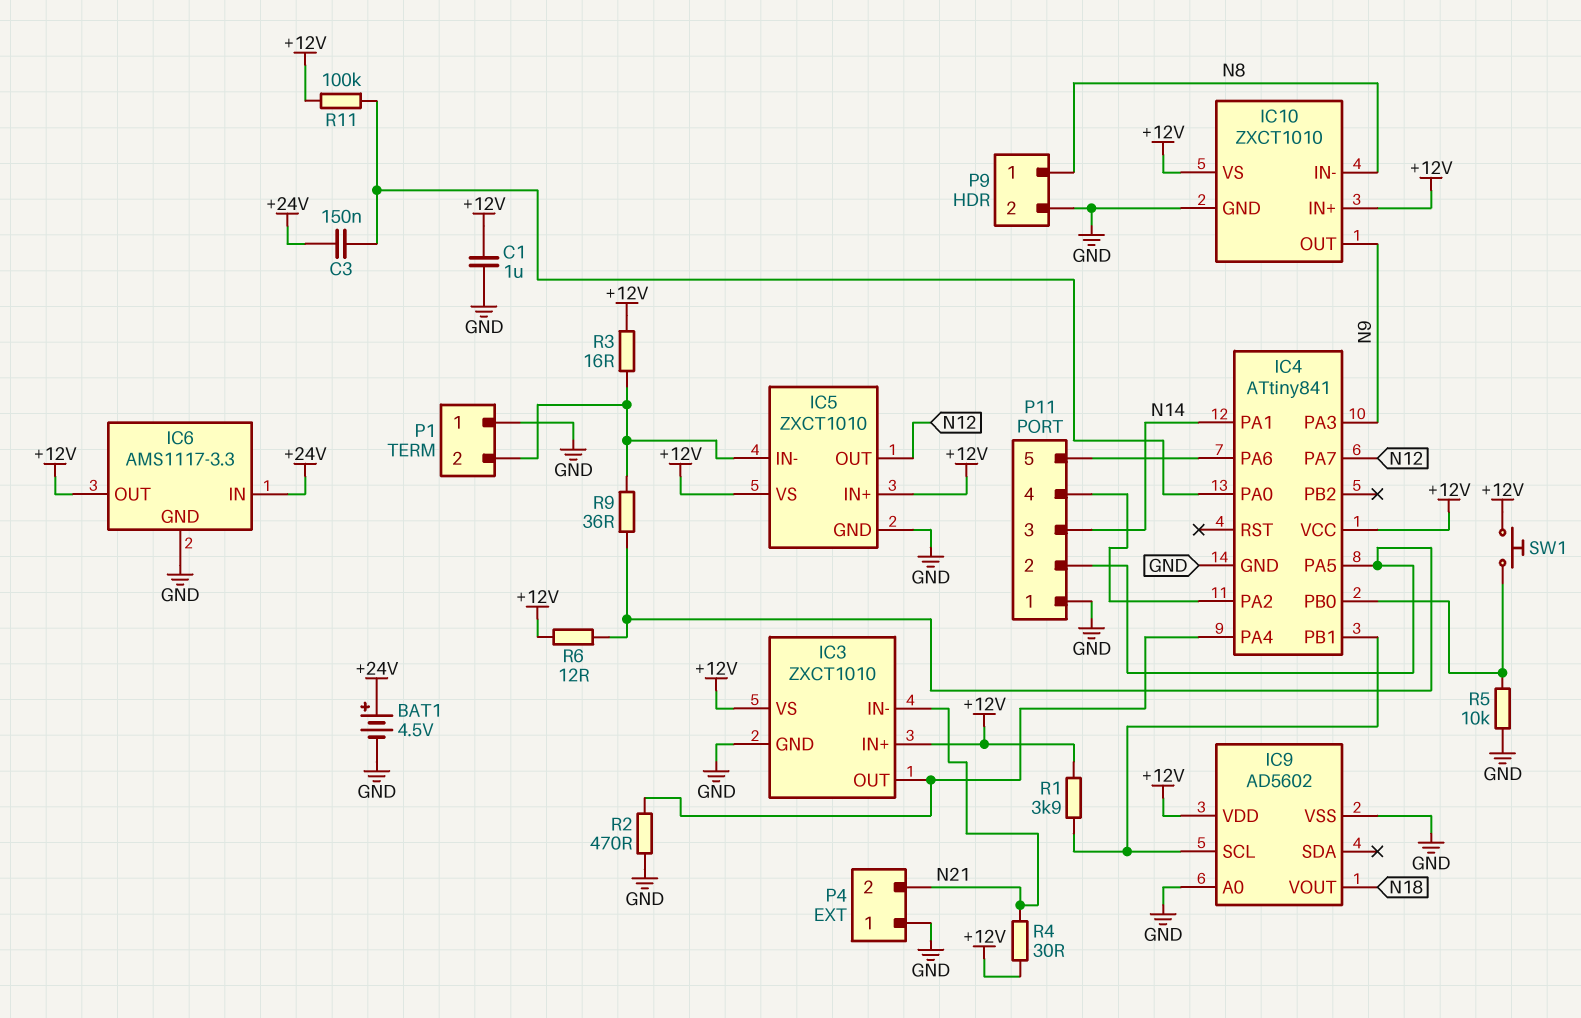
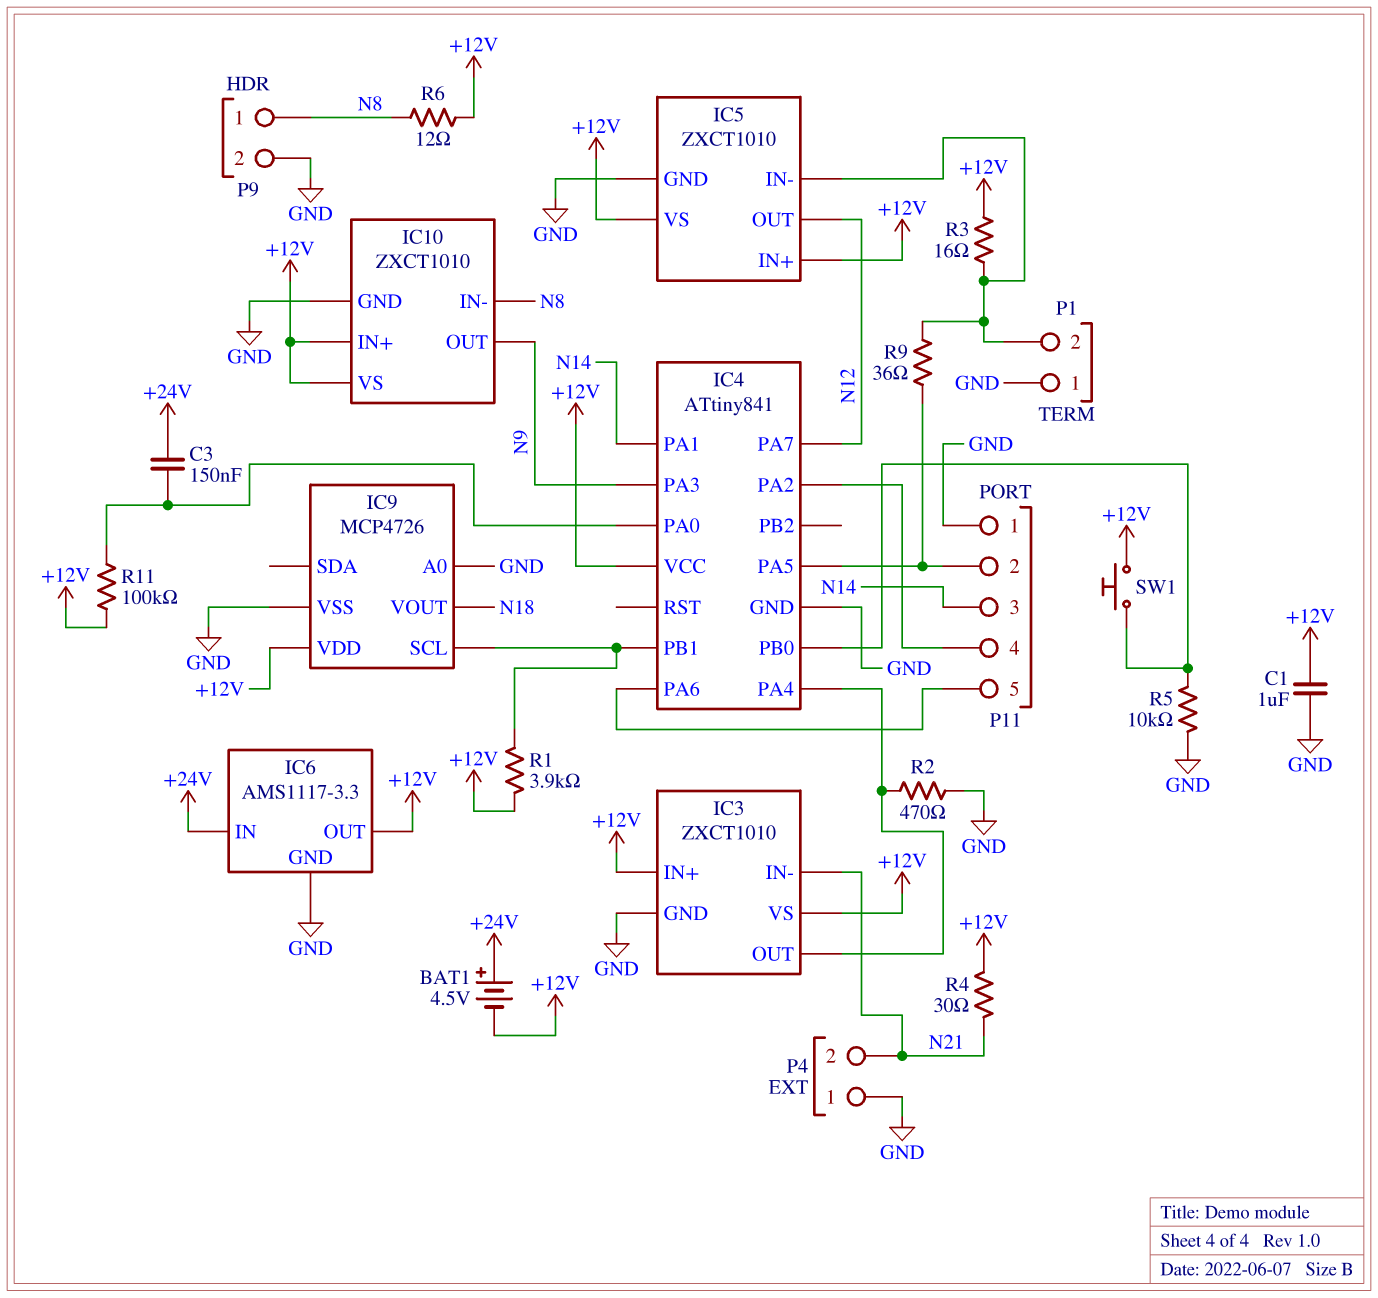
BAT1: 4.5V (plus +24V, minus GND) -> 4.5V (plus +24V, minus +12V)
IC9: AD5602 -> MCP4726
R6: 12 (+12V, IC4/PA5) -> 12 (+12V, N8)

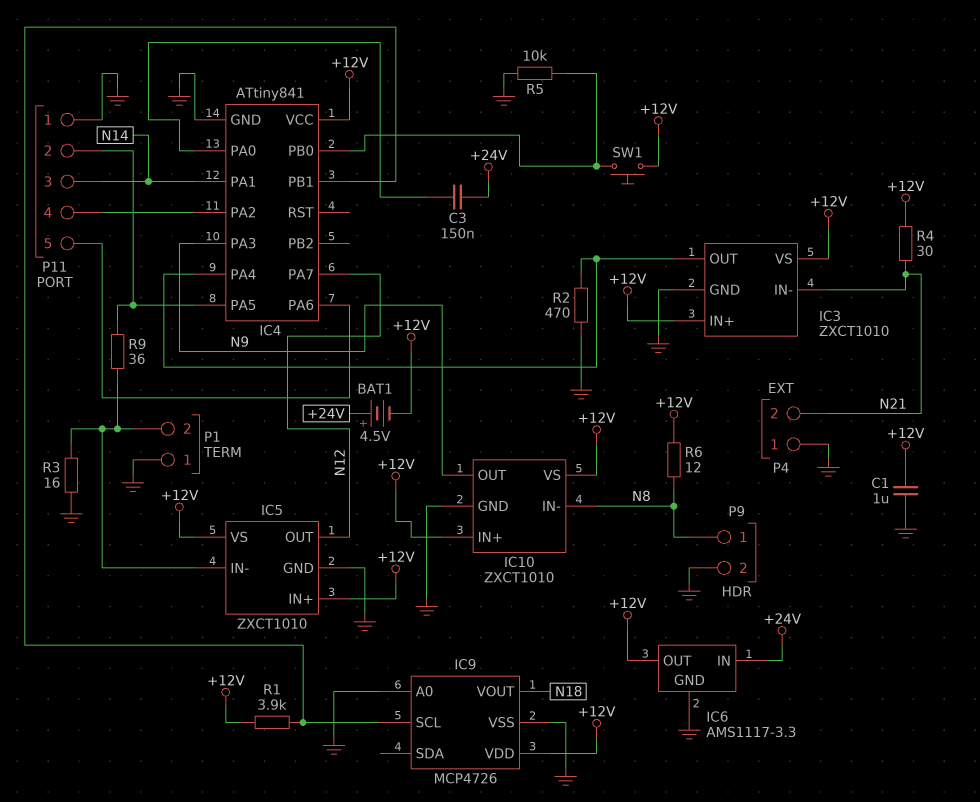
R3: 16 (+12V, IC5/IN-) -> 16 (GND, IC5/IN-)
R11: 100k (+12V, IC4/PA0) -> none

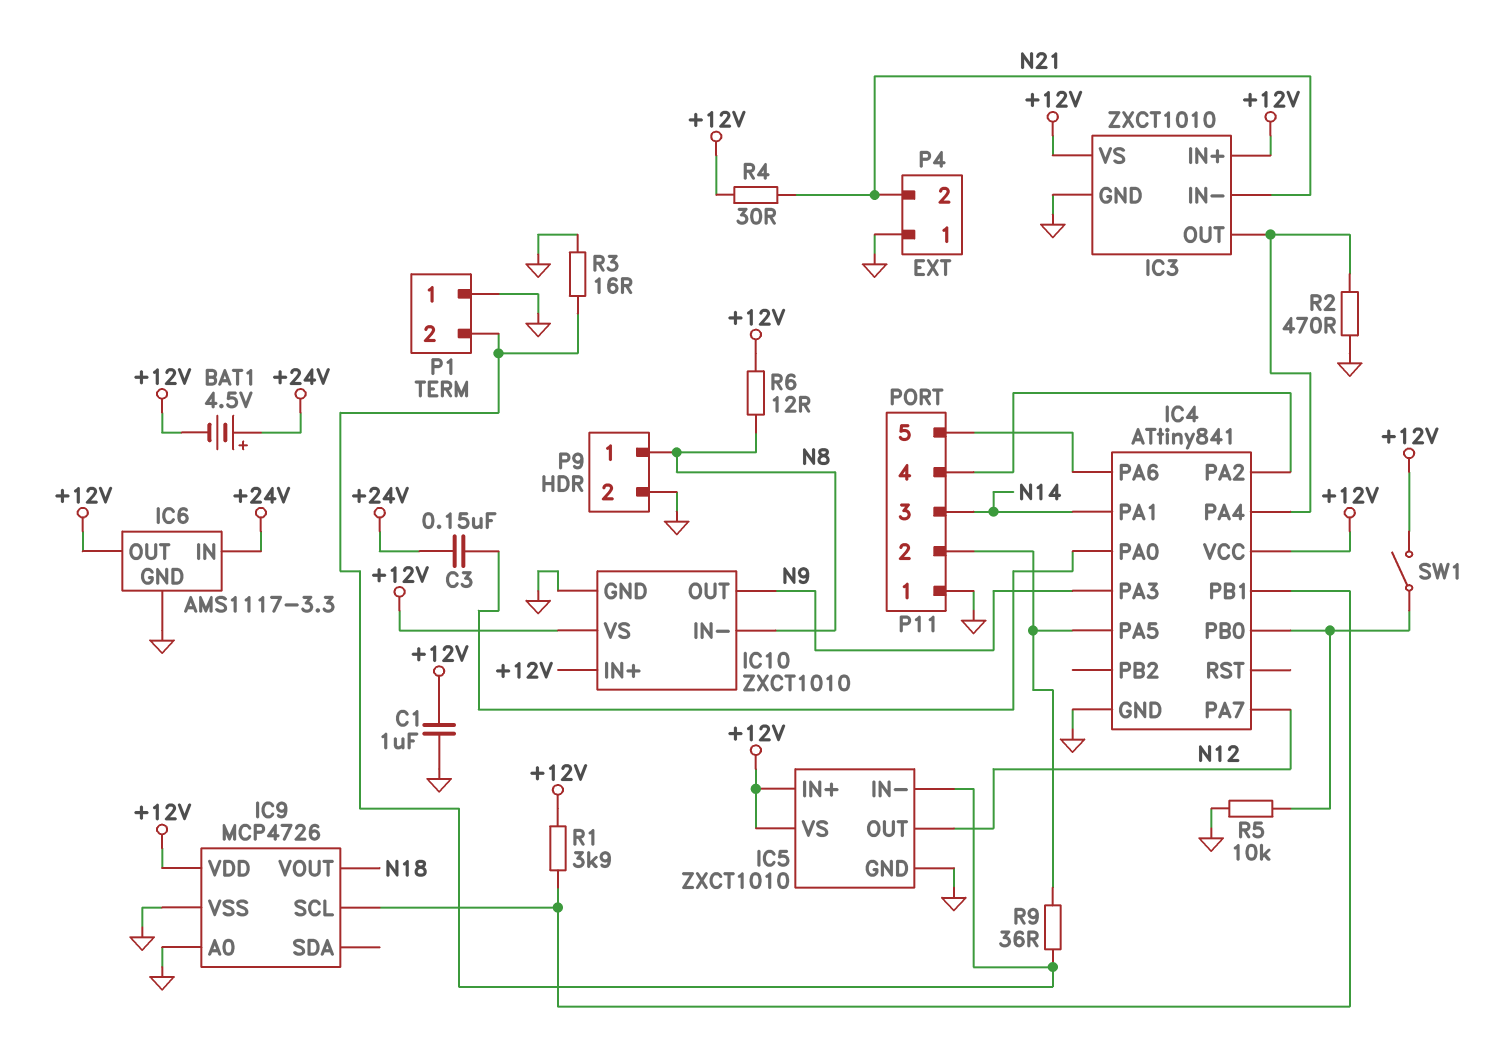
SW1: button (+12V, IC4/PB0) -> switch (+12V, IC4/PB0)

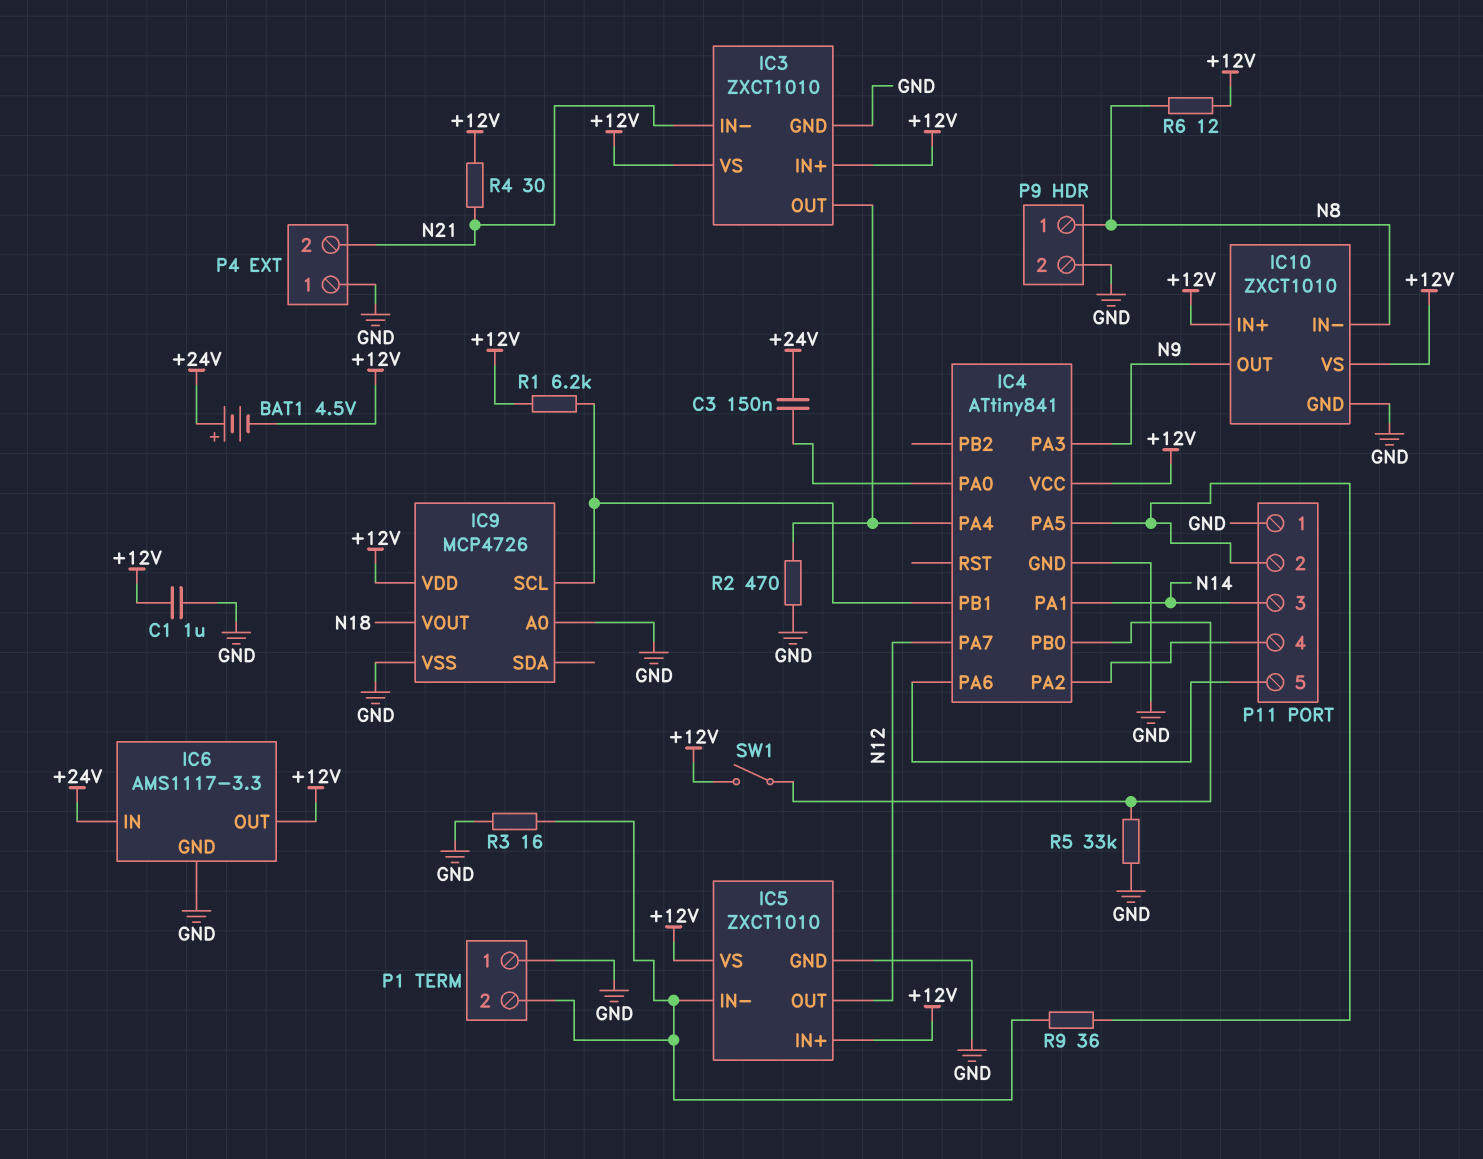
R1: 3.9k (+12V, IC4/PB1) -> 6.2k (+12V, IC4/PB1)
R5: 10k (GND, IC4/PB0) -> 33k (GND, IC4/PB0)

